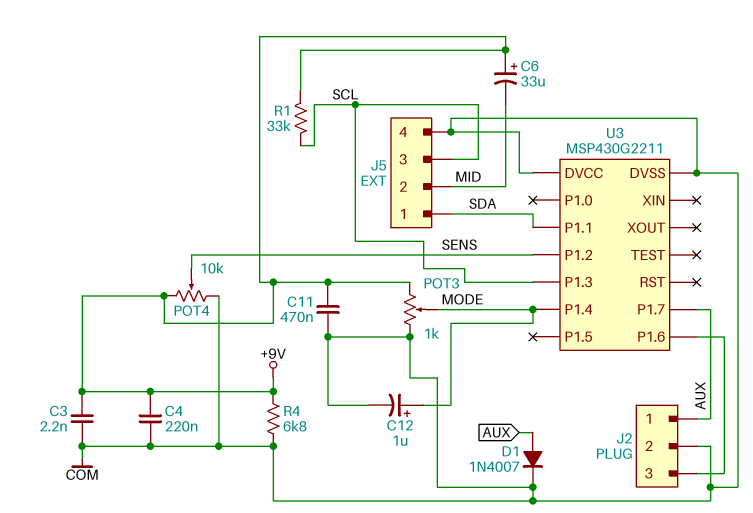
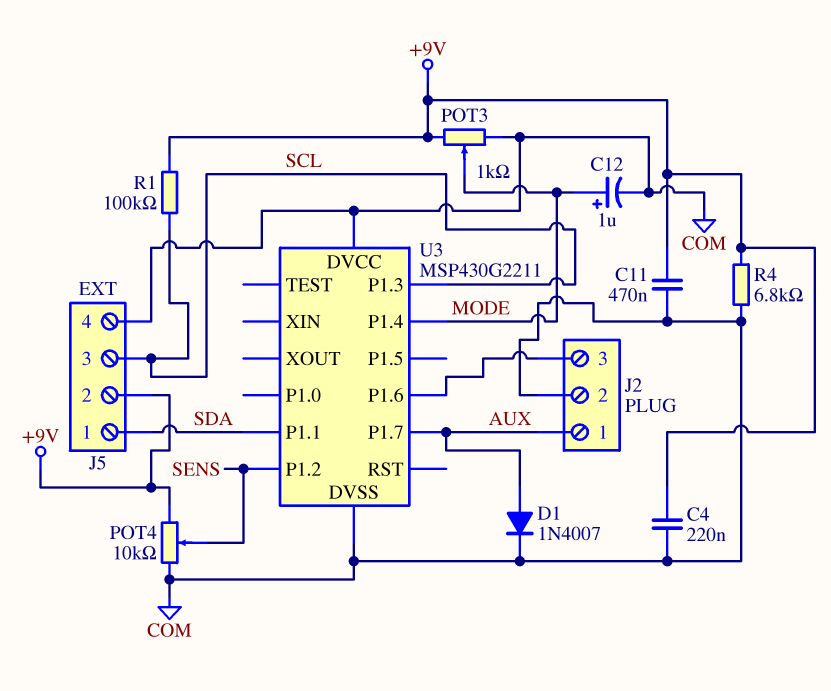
C3: 2.2nF (+9V, COM) -> none
C6: 33uF (plus +9V, minus MID) -> none
J5 pin 2: MID -> +9V
R1: 33k (+9V, SCL) -> 100k (+9V, SCL)

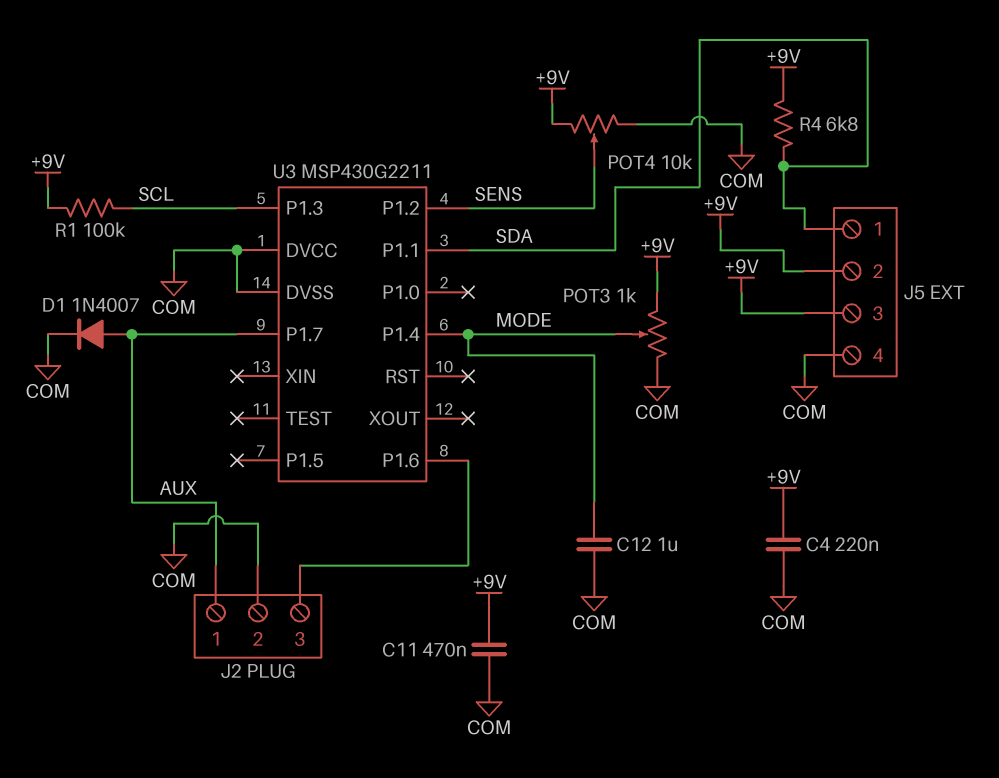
C12: 1uF (plus MODE, minus COM) -> 1uF (COM, MODE)
J5 pin 3: SCL -> +9V
R4: 6.8k (+9V, COM) -> 6.8k (+9V, SDA)

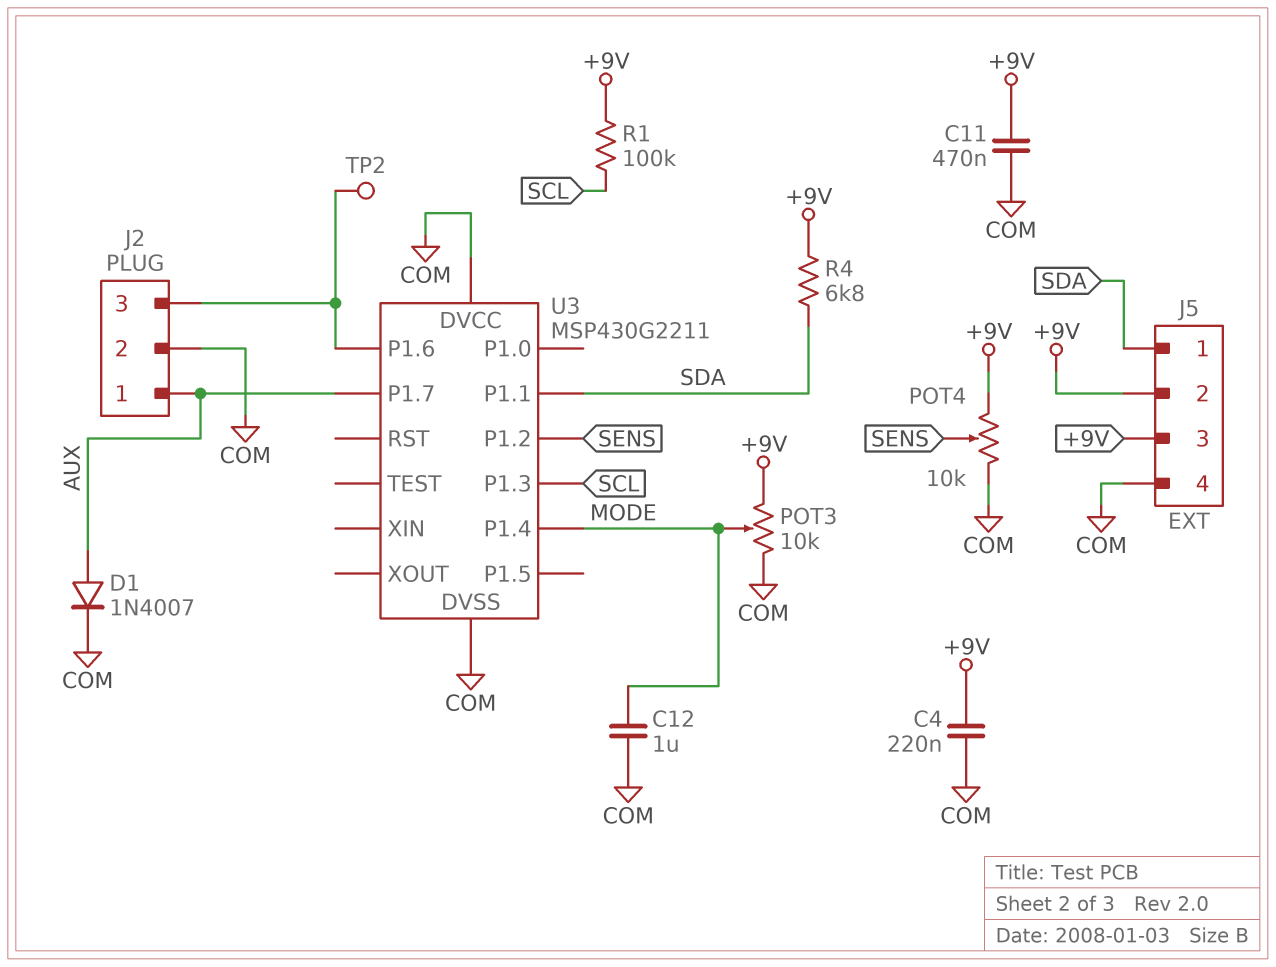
POT3: 1k (+9V, COM, wiper MODE) -> 10k (+9V, COM, wiper MODE)
TP2: none -> test point (J2/3)

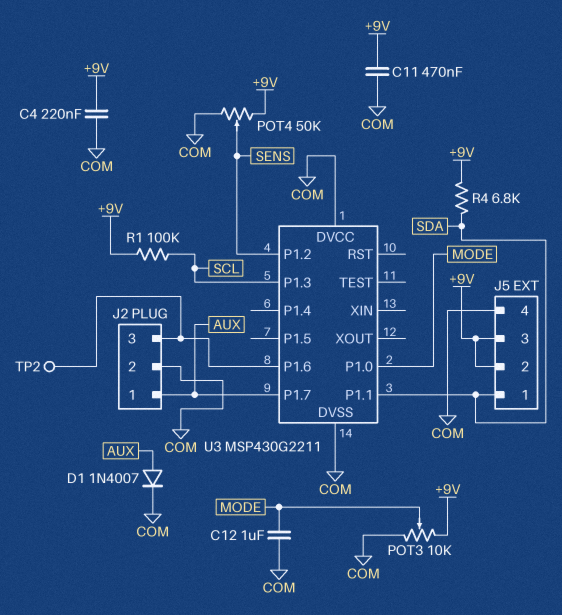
POT4: 10k (+9V, COM, wiper SENS) -> 50k (+9V, COM, wiper SENS)
U3 pin P1.0: none -> MODE
U3 pin P1.4: MODE -> none

